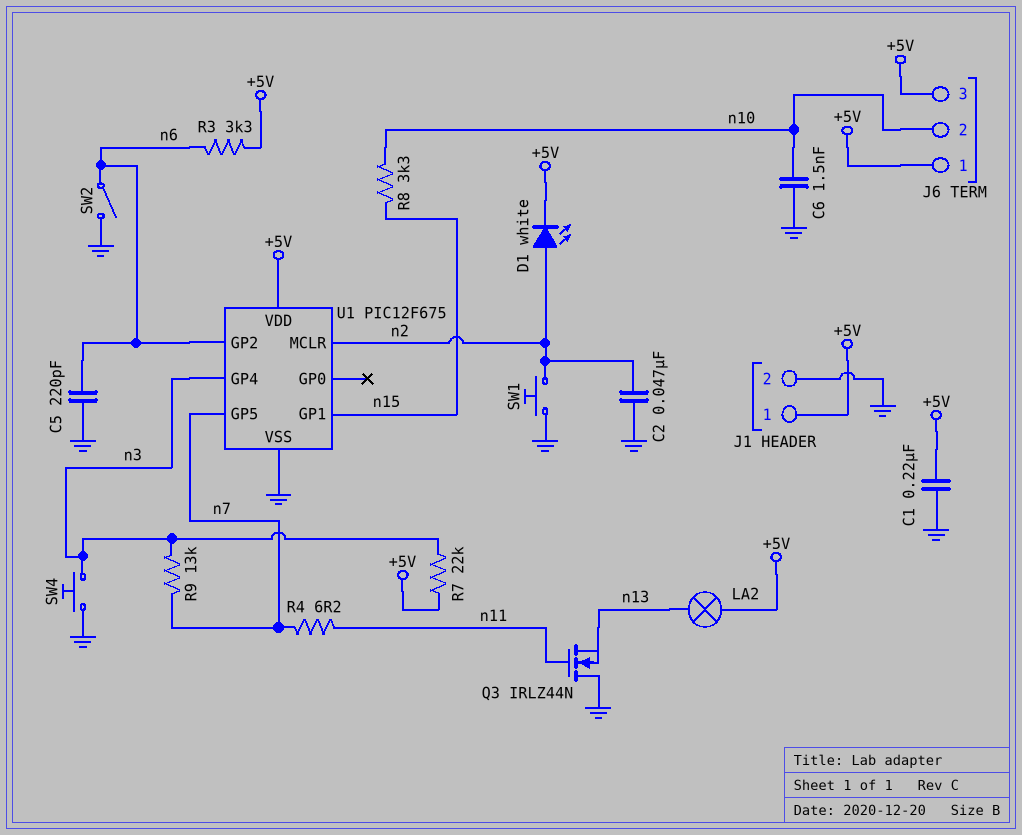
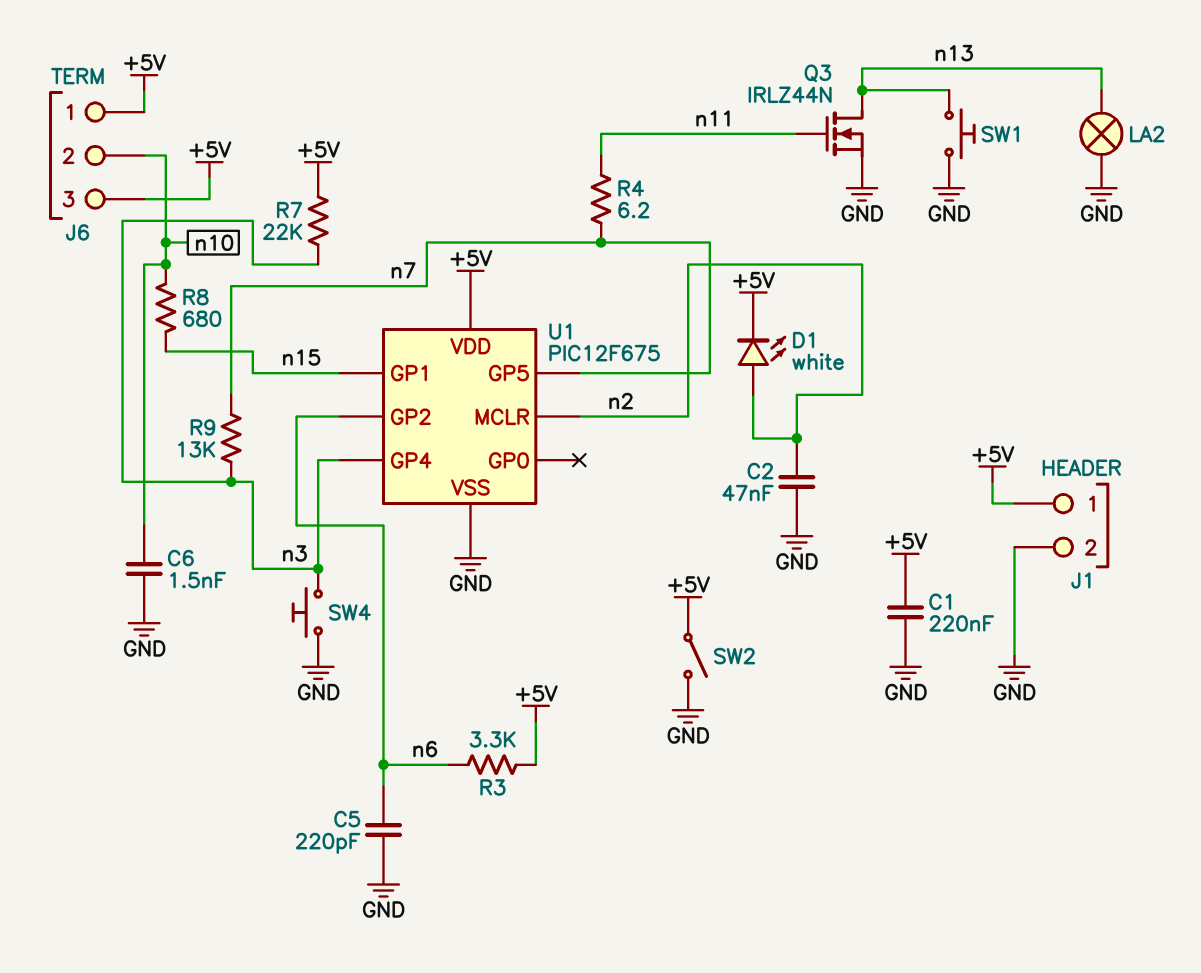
LA2: lamp (+5V, n13) -> lamp (GND, n13)
Q3: NMOS IRLZ44N (G n11, D GND, S n13) -> NMOS IRLZ44N (G n11, D n13, S GND)
R8: 3.3k (n10, n15) -> 680 (n10, n15)
SW1: button (GND, n2) -> button (GND, n13)
SW2: switch (GND, n6) -> switch (+5V, GND)

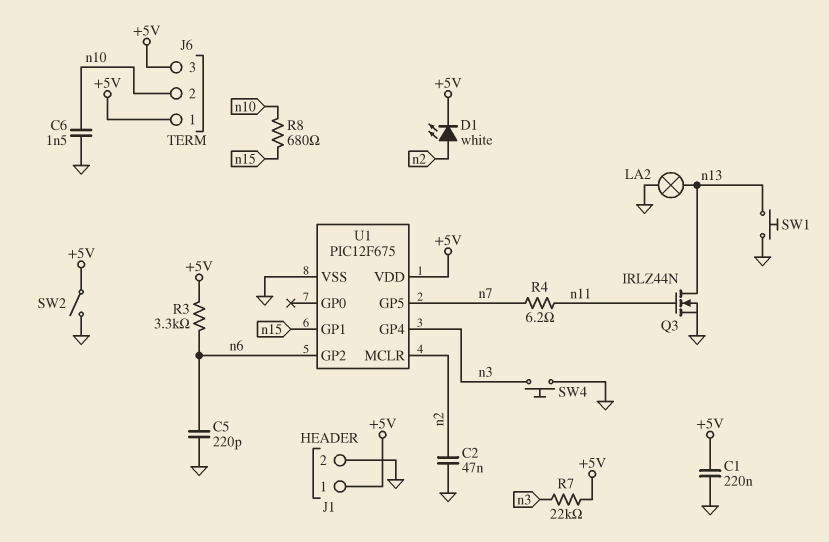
R9: 13k (n3, n7) -> none

